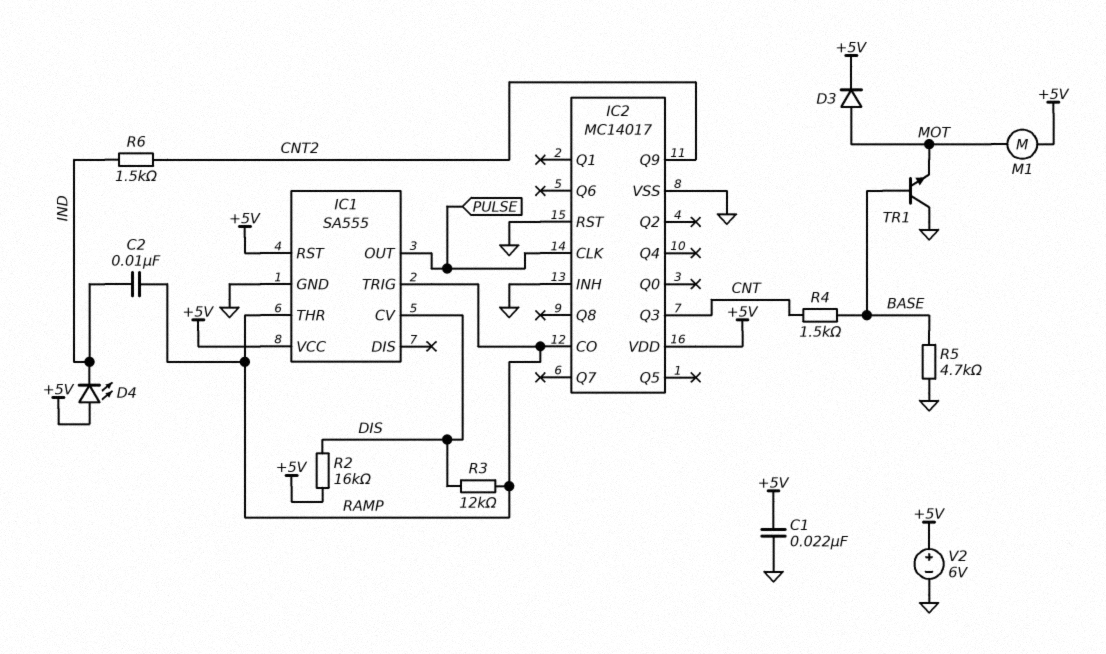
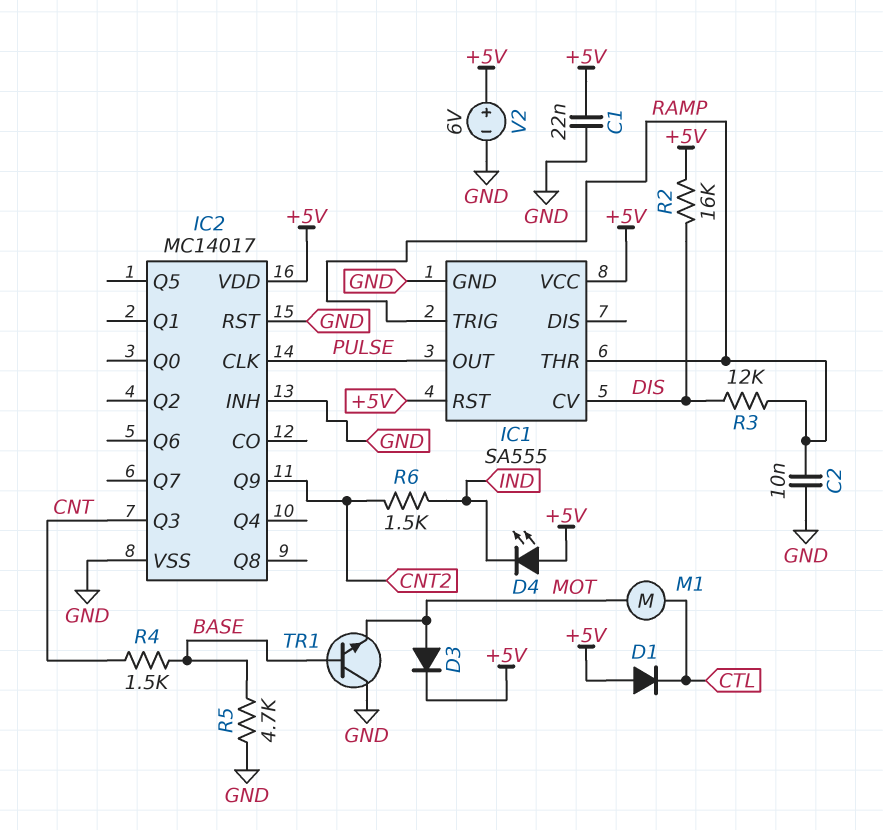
C2: 10nF (IND, RAMP) -> 10nF (GND, RAMP)
D1: none -> diode (A +5V, K CTL)
IC2 pin CO: RAMP -> none
M1: motor (+5V, MOT) -> motor (CTL, MOT)

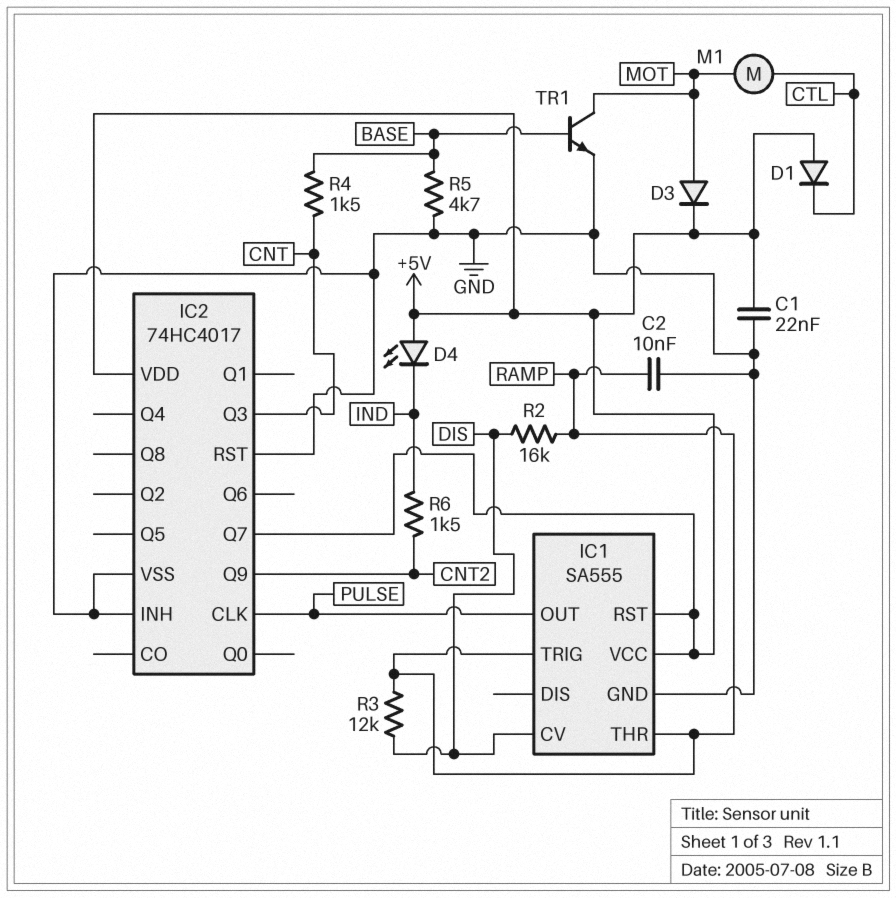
IC2: MC14017 -> 74HC4017
IC2 pin Q7: none -> +5V
R2: 16k (+5V, DIS) -> 16k (DIS, RAMP)
TR1: NPN (B BASE, C GND, E MOT) -> NPN (B BASE, C MOT, E GND)
V2: 6V (plus +5V, minus GND) -> none

